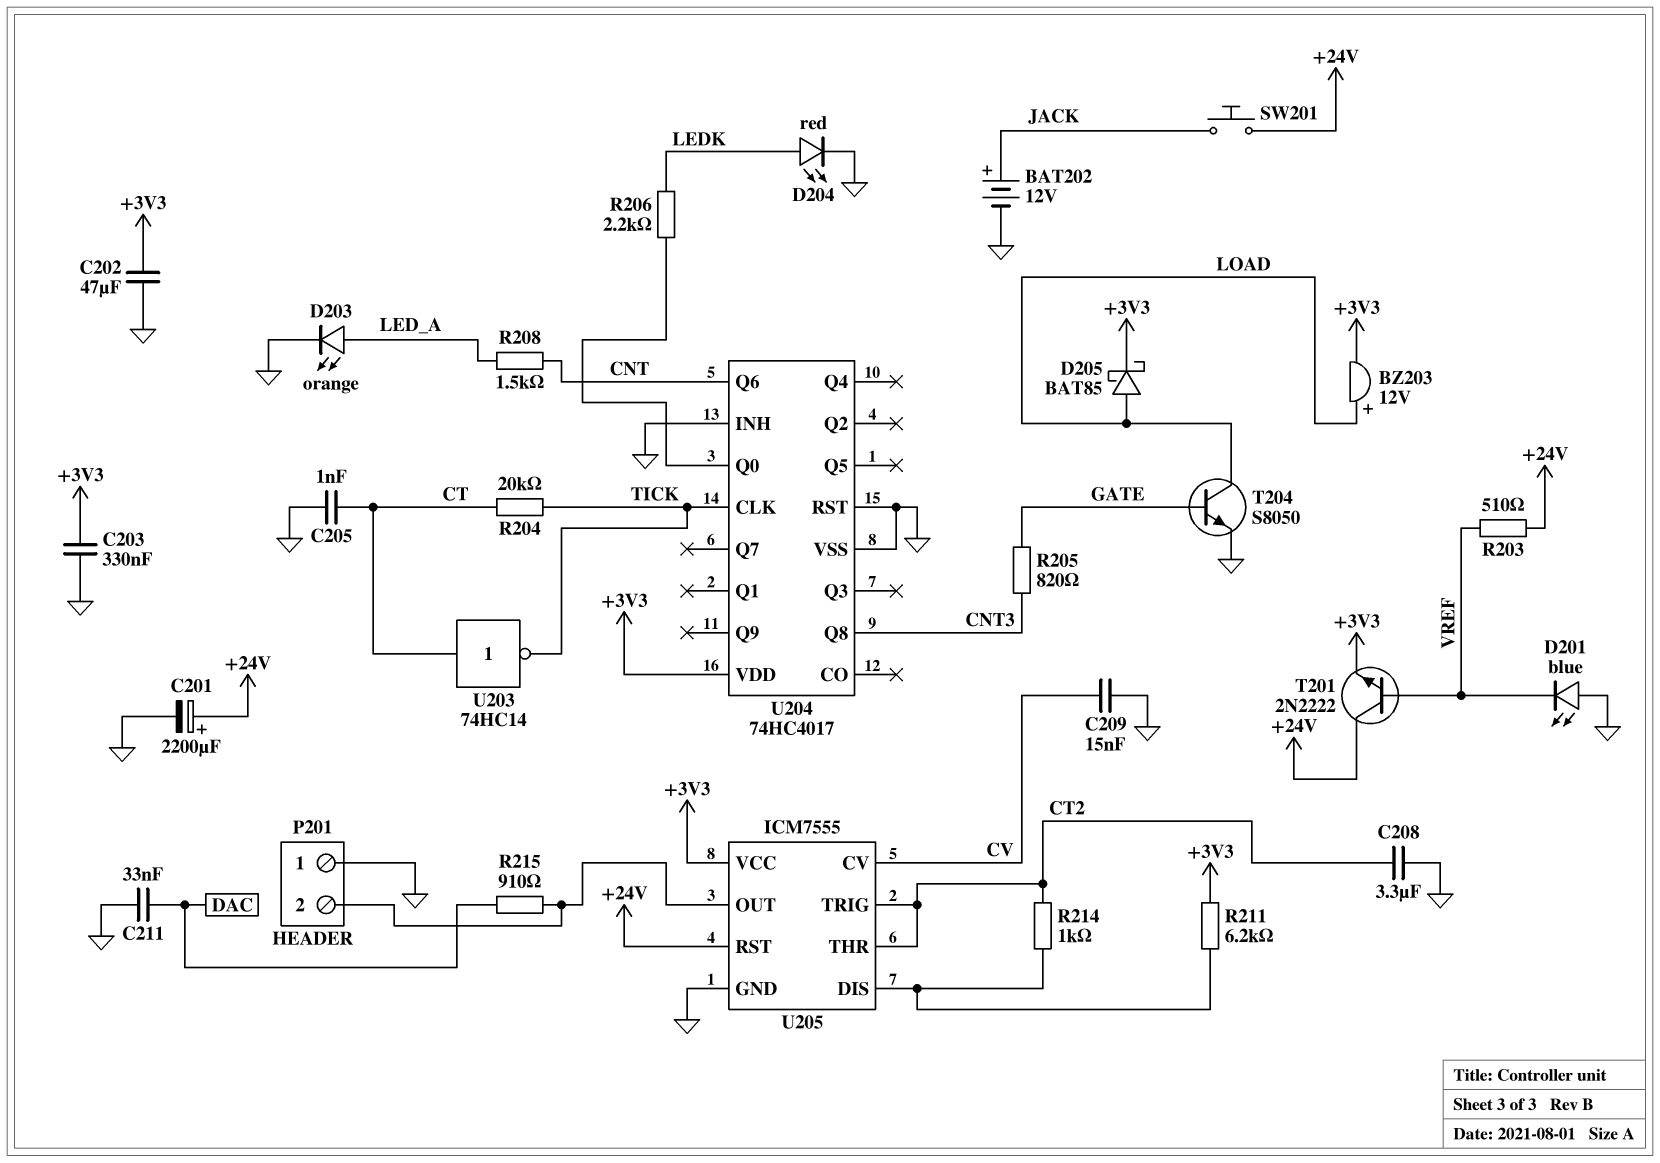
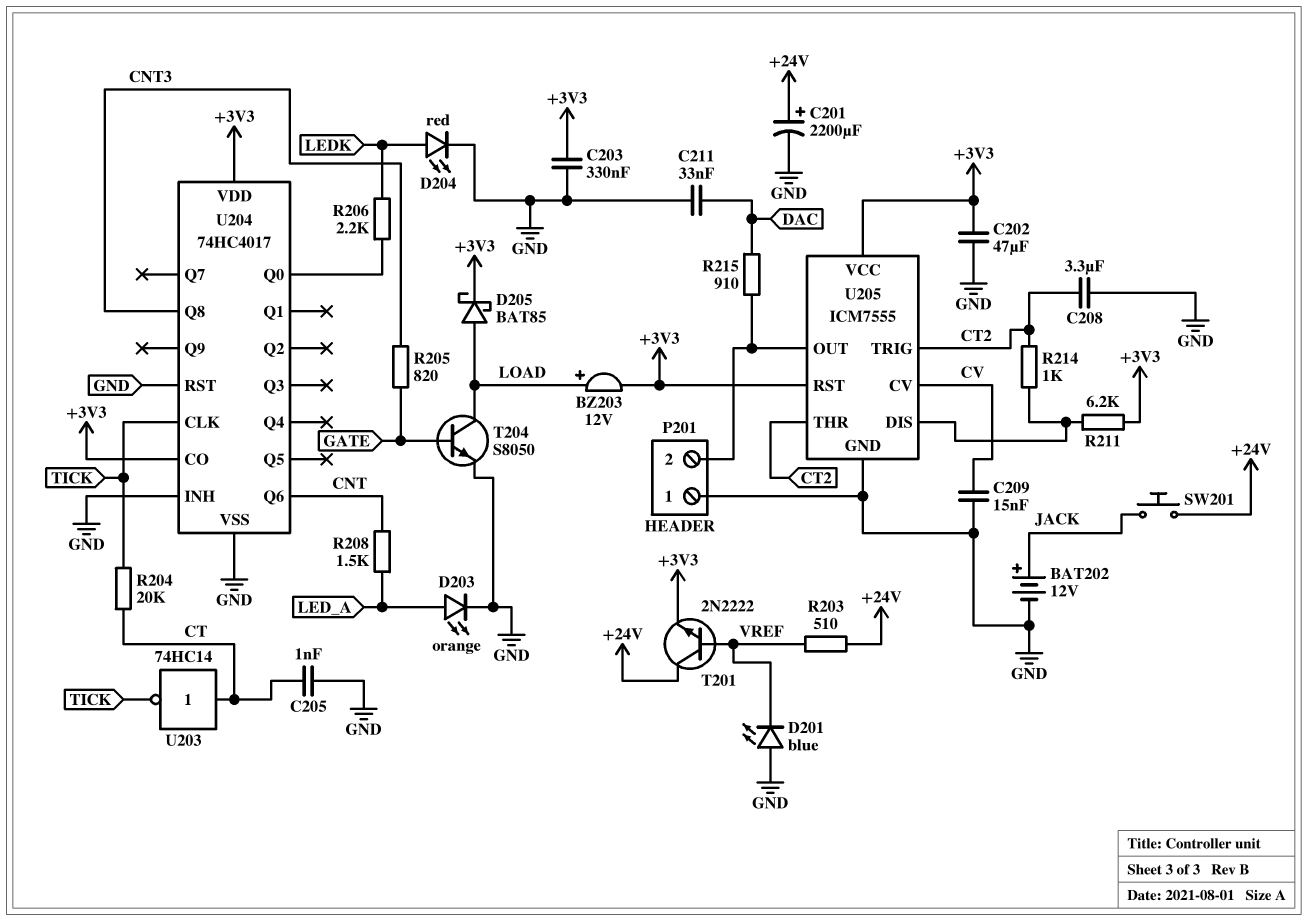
U204 pin CO: none -> +3V3
U205 pin RST: +24V -> +3V3

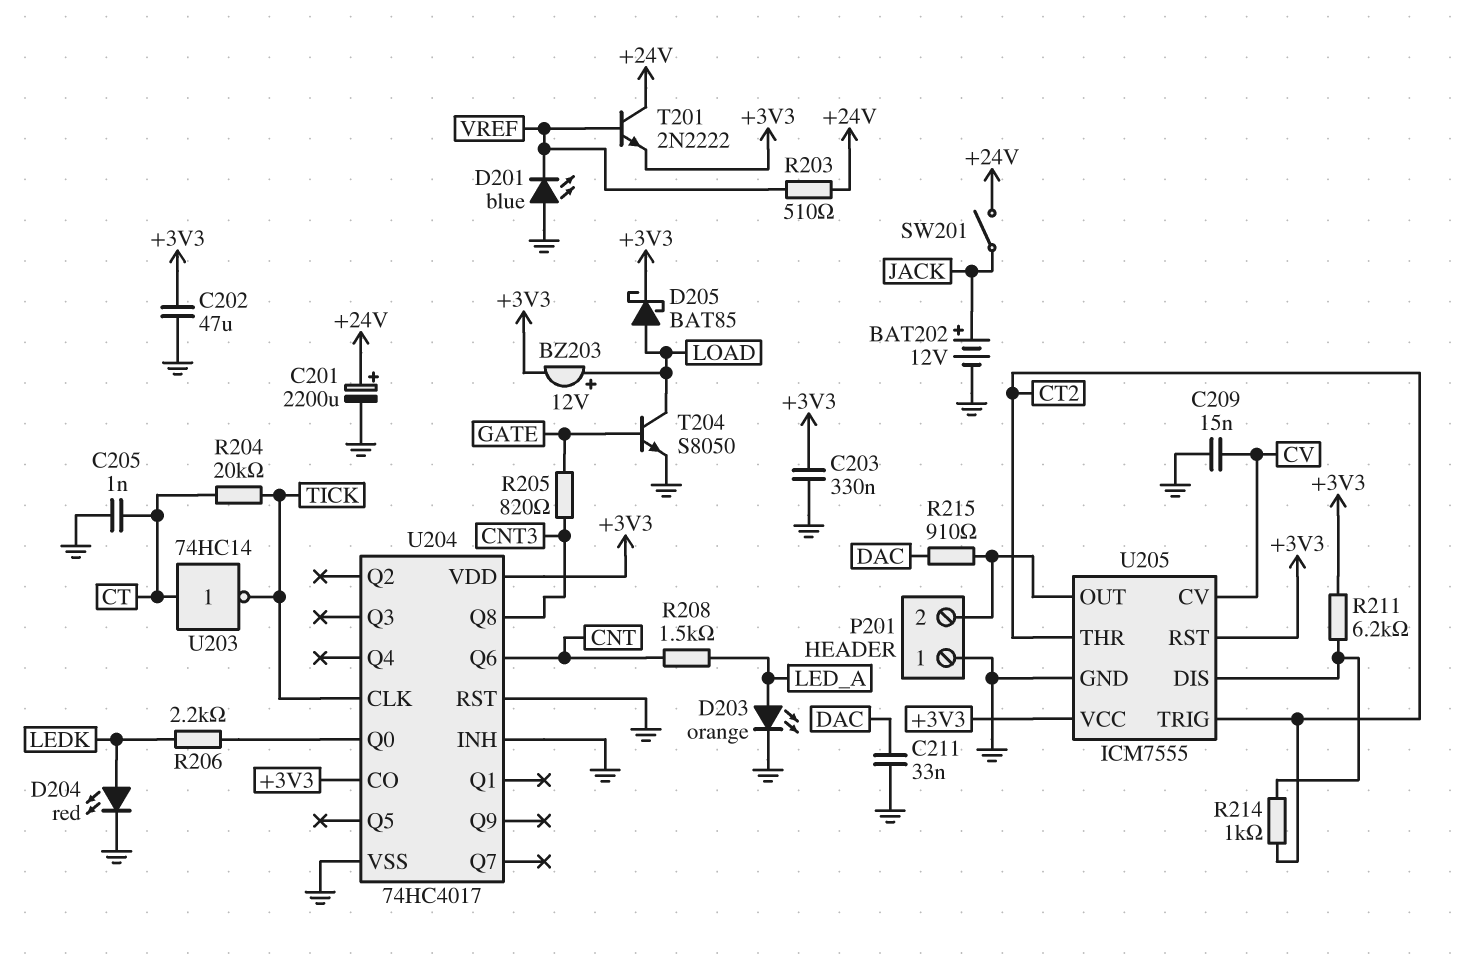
C208: 3.3uF (CT2, GND) -> none
SW201: button (+24V, JACK) -> switch (+24V, JACK)

